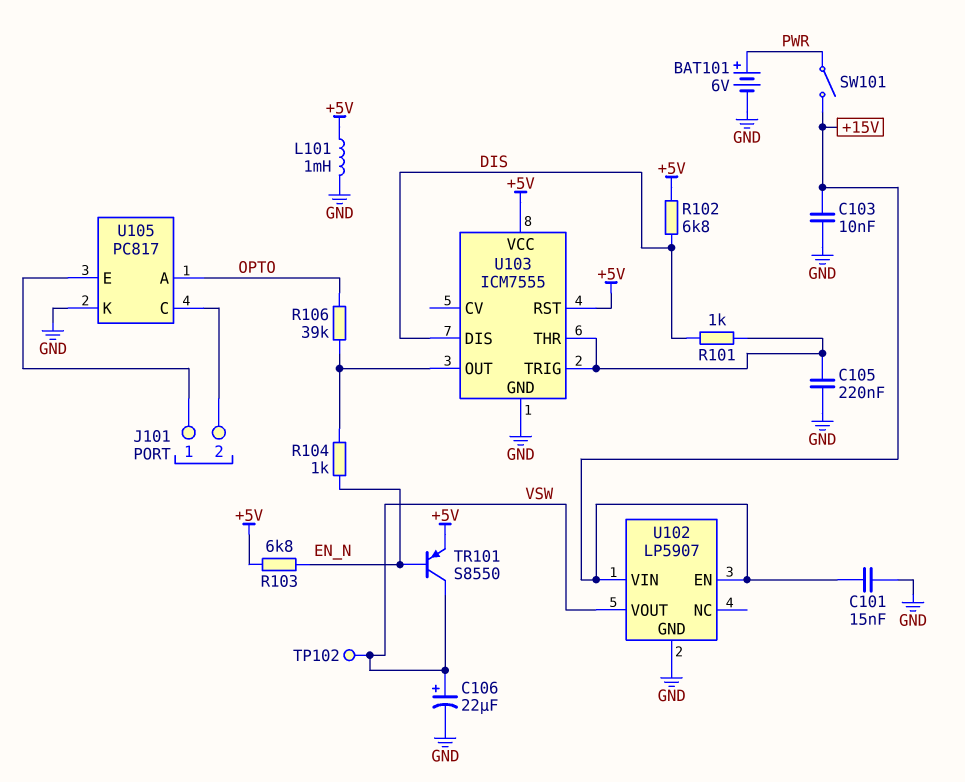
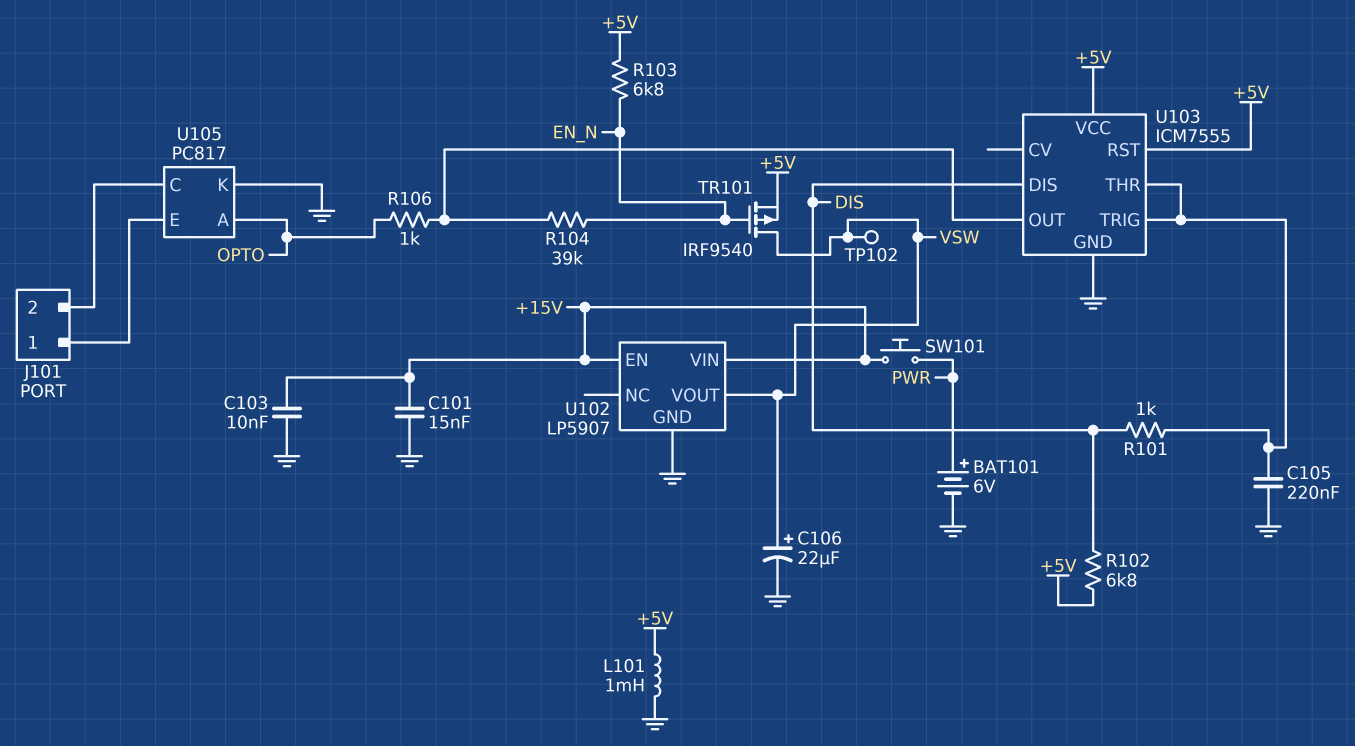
R104: 1k (EN_N, U103/OUT) -> 39k (EN_N, U103/OUT)
R106: 39k (OPTO, U103/OUT) -> 1k (OPTO, U103/OUT)
SW101: switch (+15V, PWR) -> button (+15V, PWR)
TR101: PNP S8550 (B EN_N, C VSW, E +5V) -> PMOS IRF9540 (G EN_N, D VSW, S +5V)

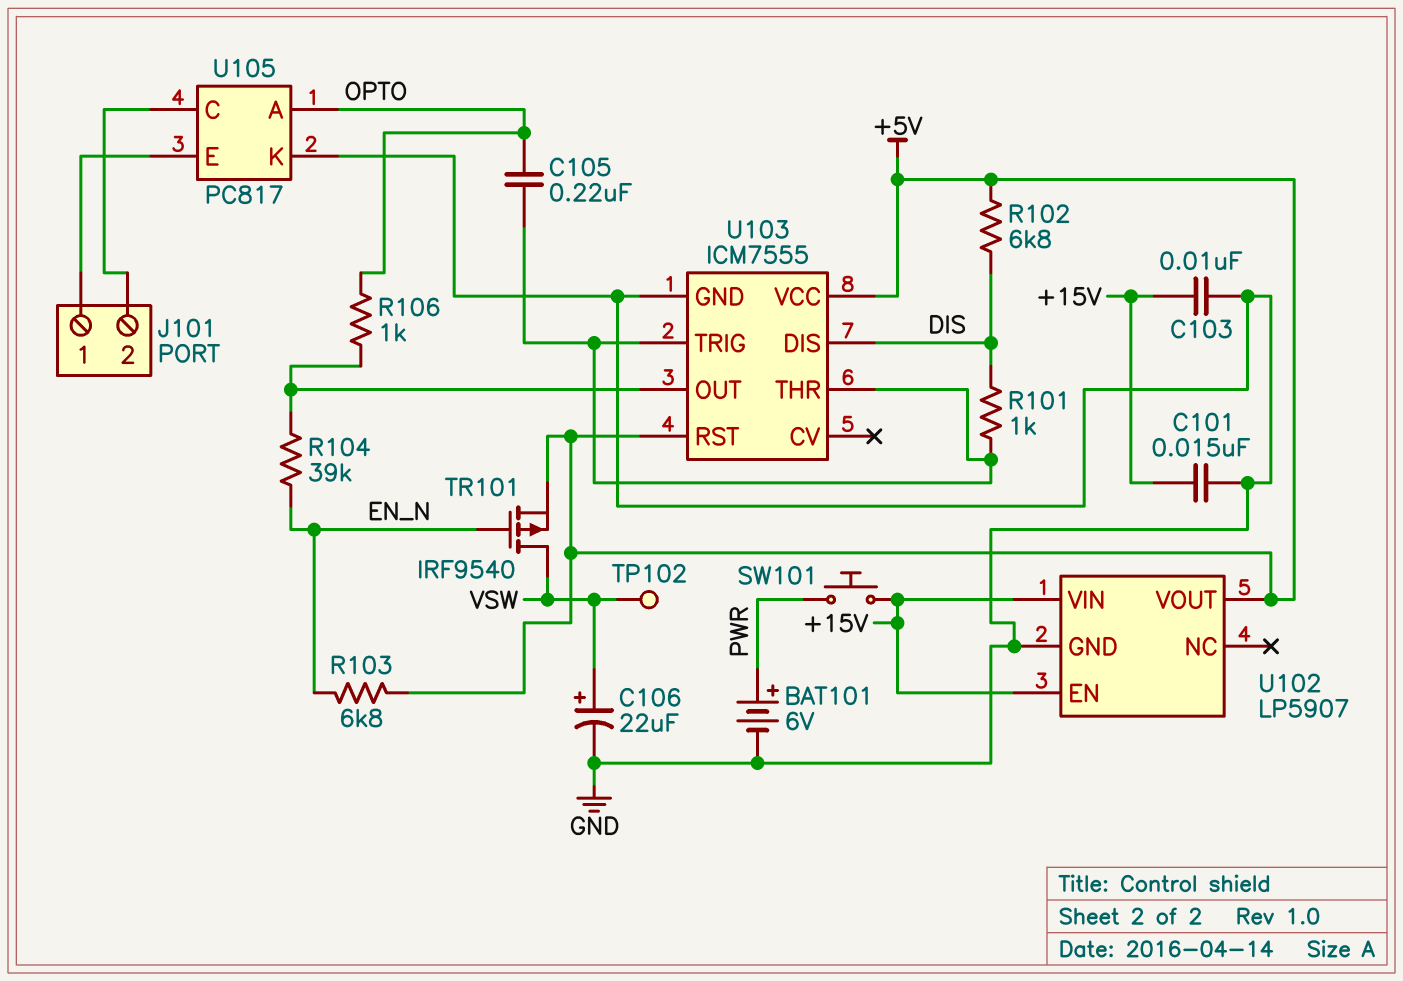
C105: 220nF (GND, U103/THR) -> 220nF (OPTO, U103/THR)
L101: 1mH (+5V, GND) -> none
U102 pin VOUT: VSW -> +5V

